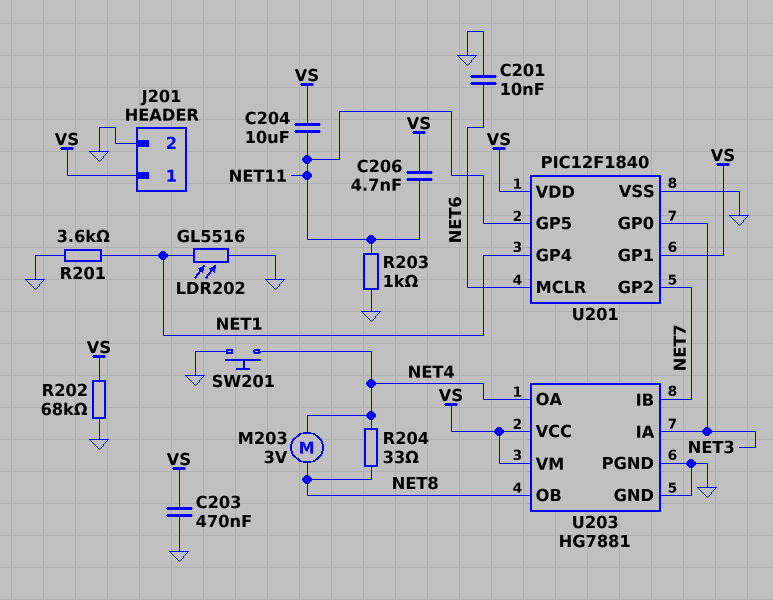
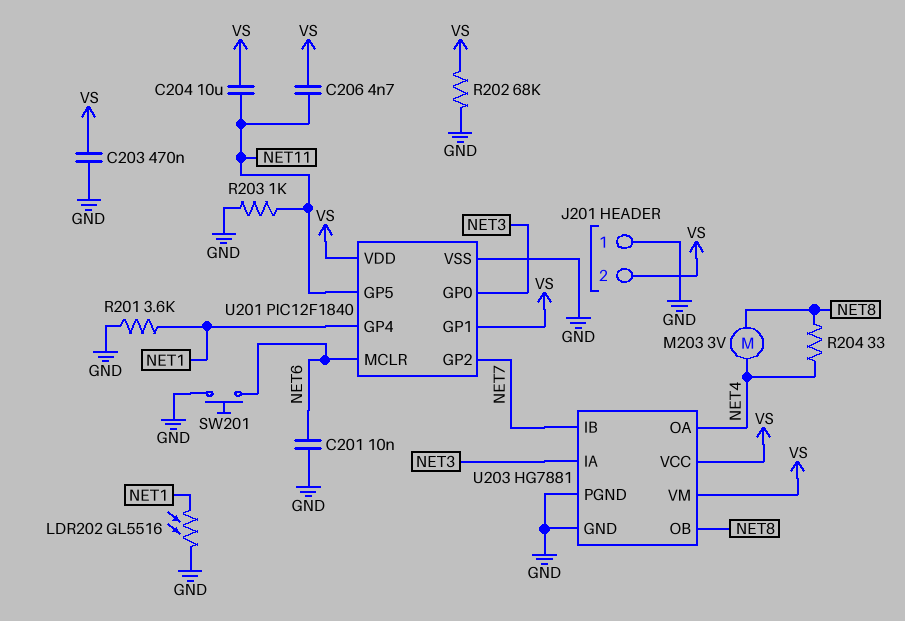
J201 pin 1: VS -> GND
J201 pin 2: GND -> VS
SW201: button (GND, NET4) -> button (GND, NET6)

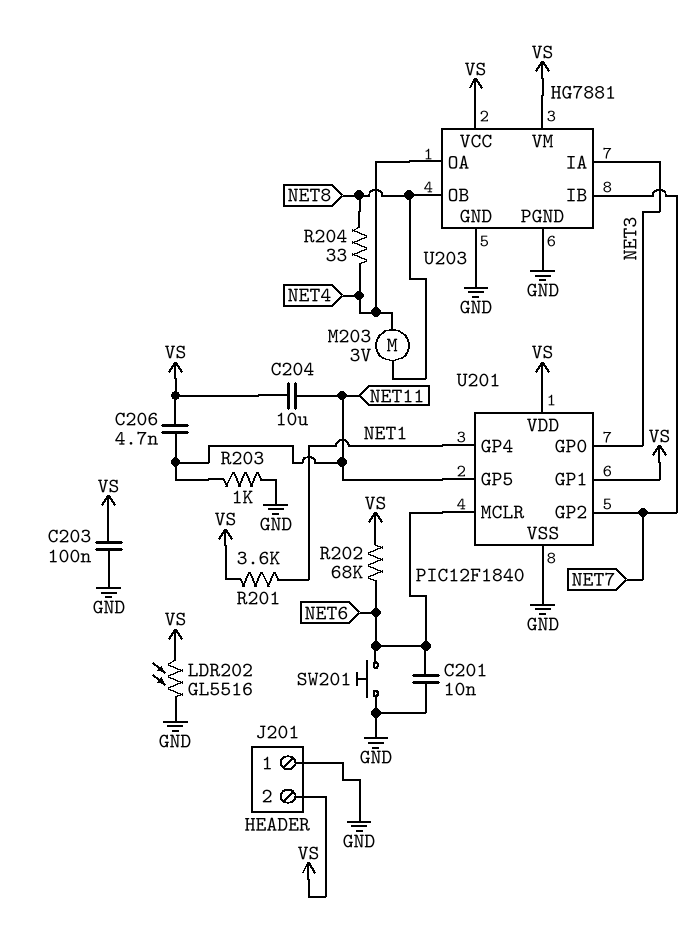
C203: 470nF (GND, VS) -> 100nF (GND, VS)
LDR202: GL5516 (GND, NET1) -> GL5516 (GND, VS)
R201: 3.6k (GND, NET1) -> 3.6k (NET1, VS)
R202: 68k (GND, VS) -> 68k (NET6, VS)

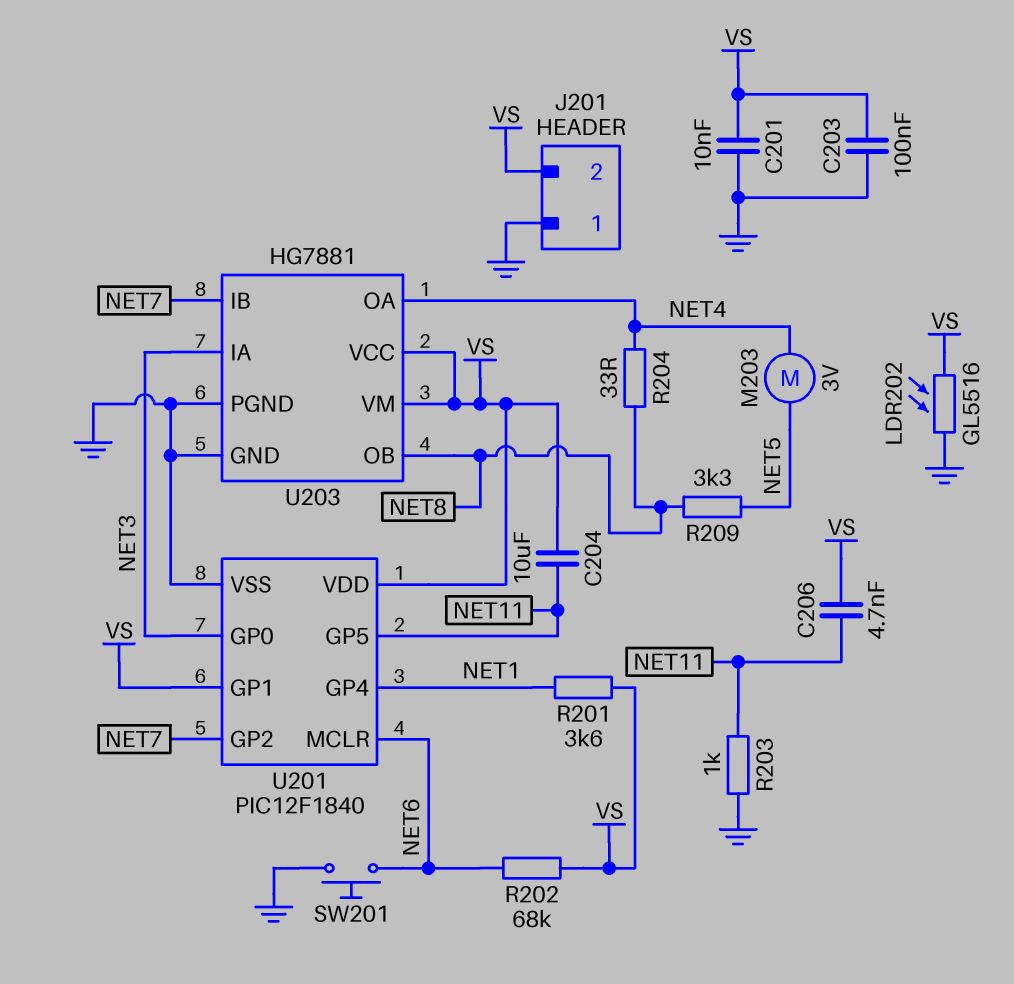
C201: 10nF (GND, NET6) -> 10nF (GND, VS)
M203: motor 3V (NET4, NET8) -> motor 3V (NET4, NET5)
R209: none -> 3.3k (NET5, NET8)

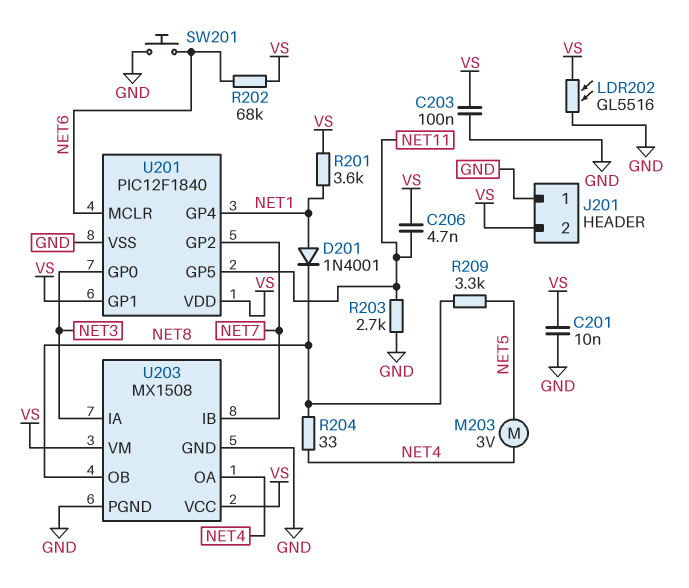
C204: 10uF (NET11, VS) -> none
D201: none -> diode 1N4001 (A NET1, K NET8)
R203: 1k (GND, NET11) -> 2.7k (GND, NET11)
U203: HG7881 -> MX1508

